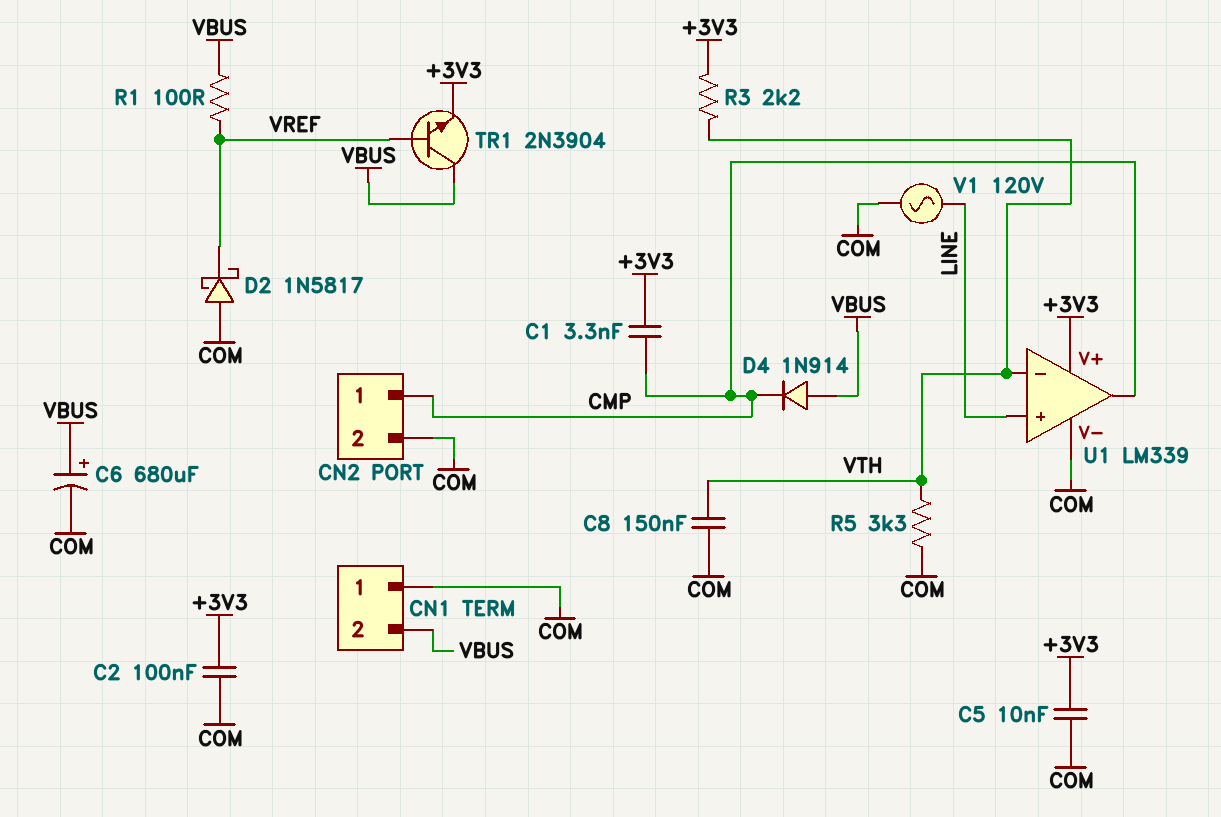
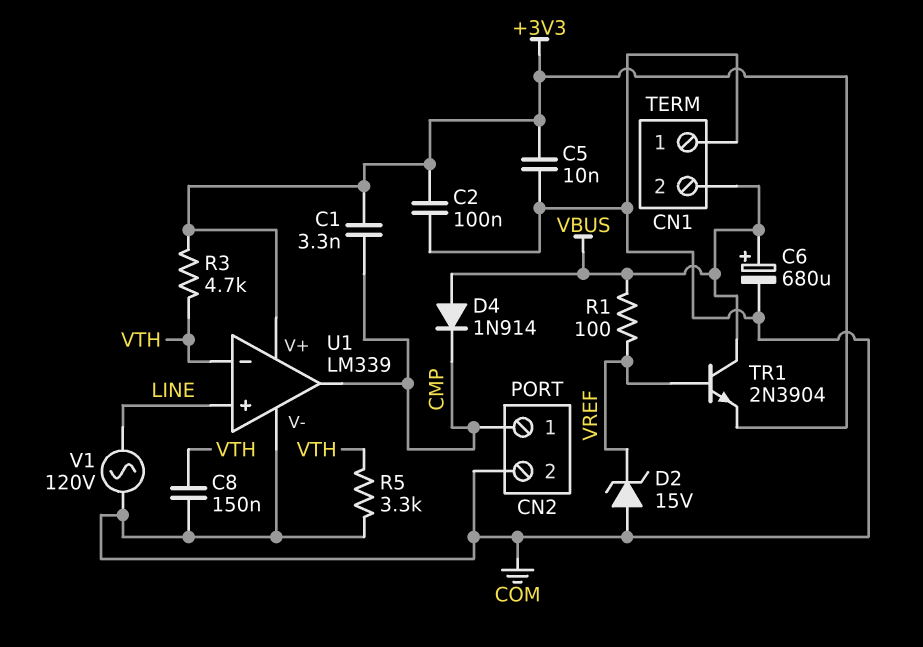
D2: schottky 1N5817 (A COM, K VREF) -> zener 15V (A COM, K VREF)
R3: 2.2k (+3V3, VTH) -> 4.7k (+3V3, VTH)

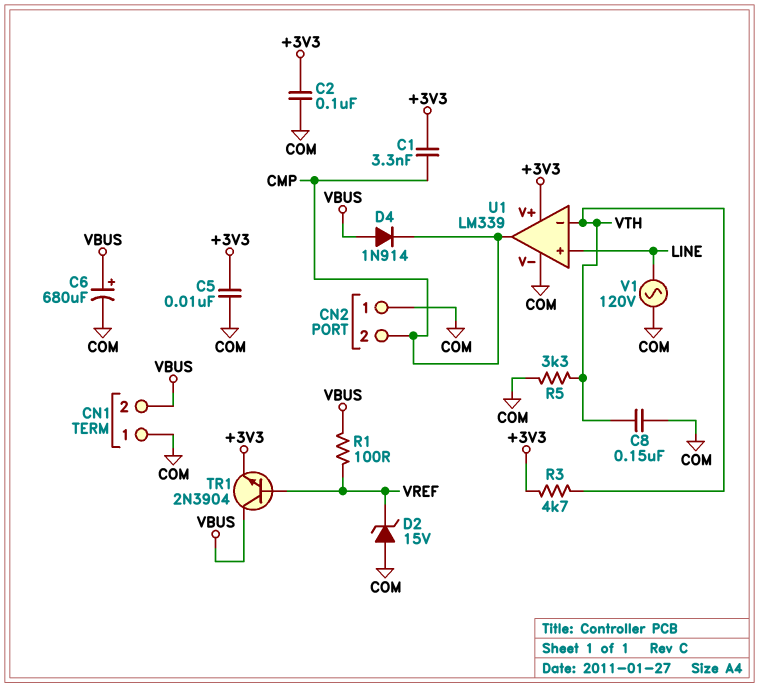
CN2 pin 1: CMP -> COM
CN2 pin 2: COM -> CMP

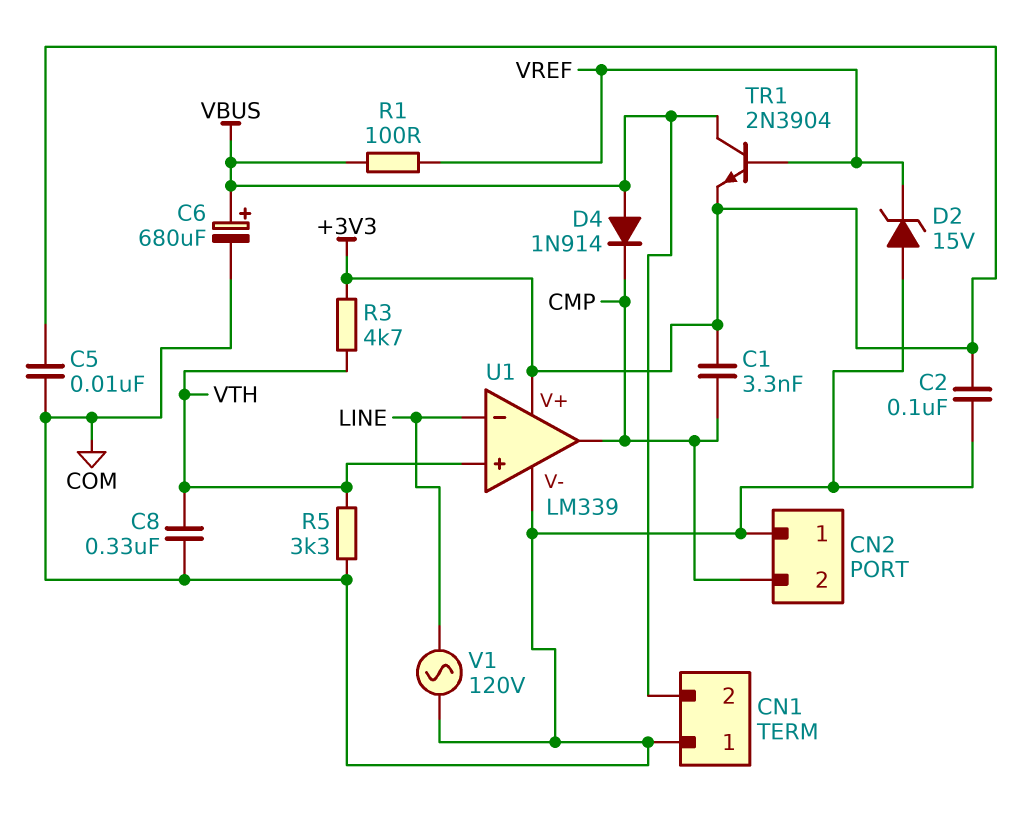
C8: 150nF (COM, VTH) -> 330nF (COM, VTH)
U1 pin in+: LINE -> VTH
U1 pin in-: VTH -> LINE

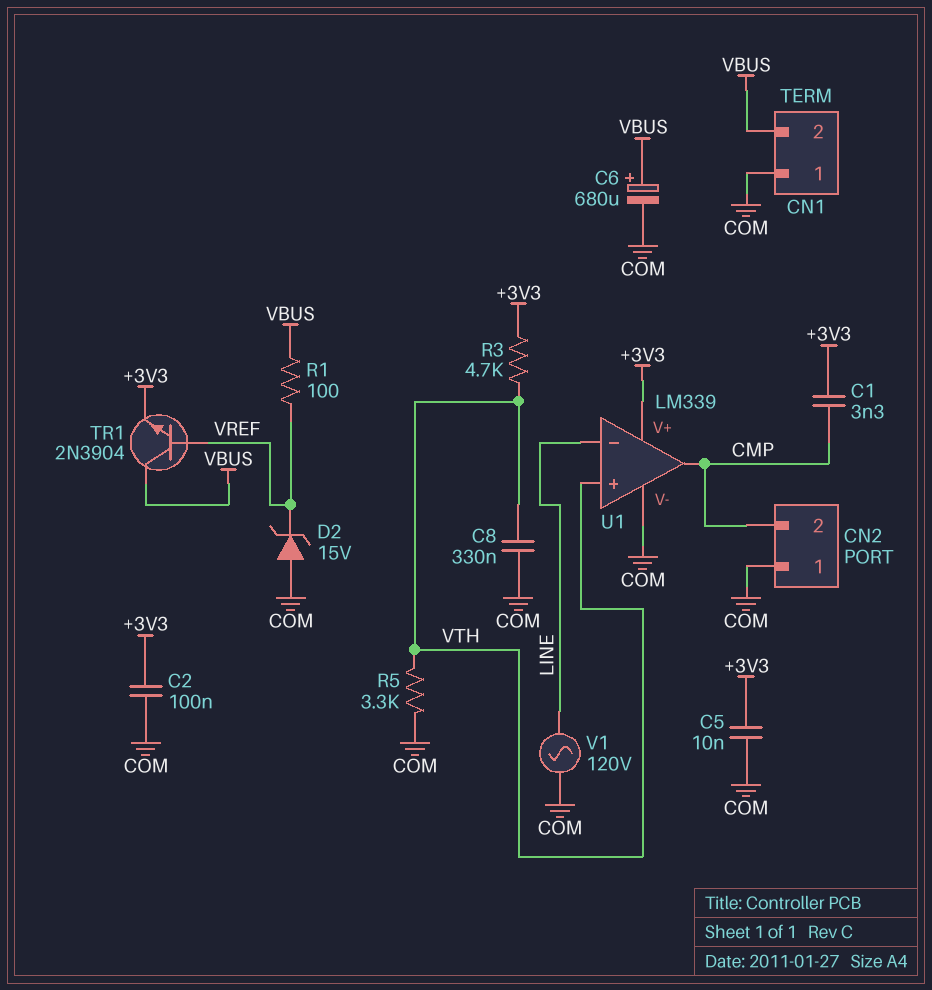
D4: diode 1N914 (A VBUS, K CMP) -> none

